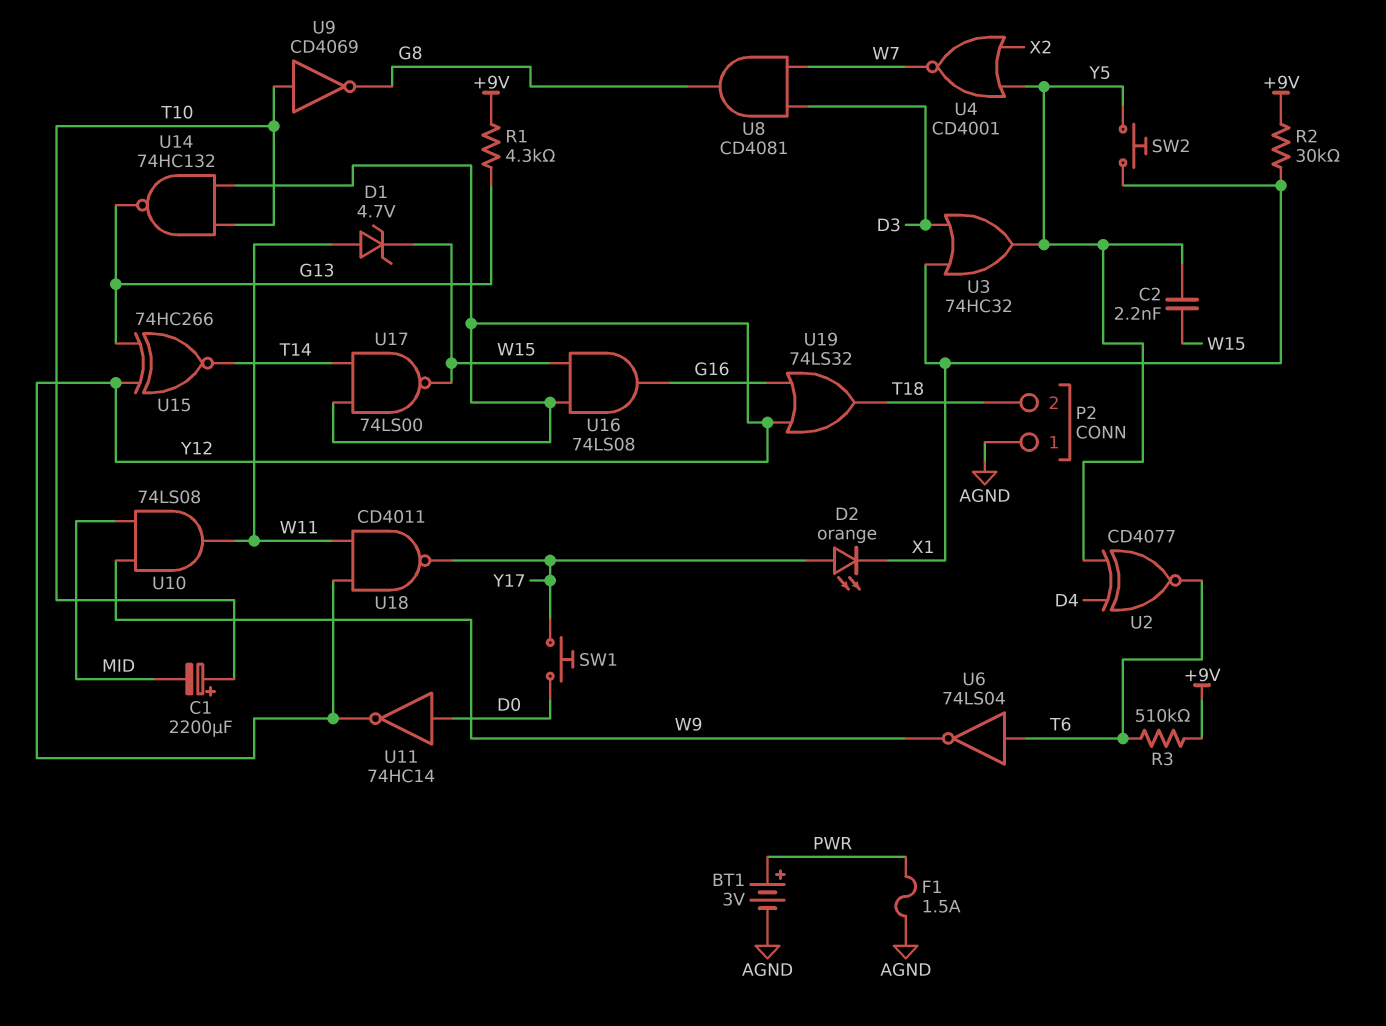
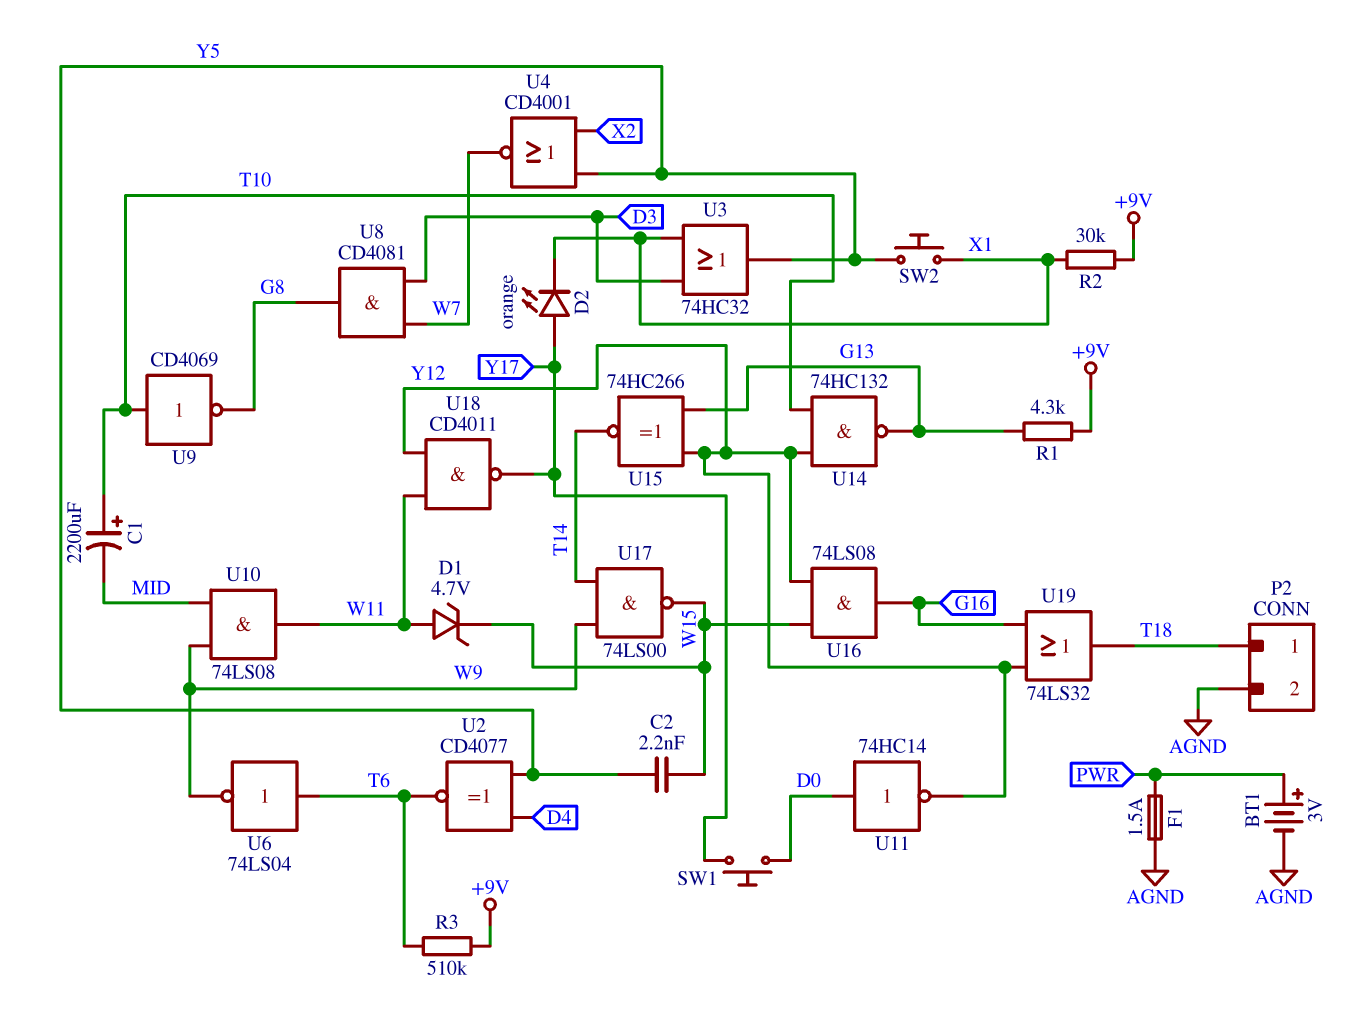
P2 pin 1: AGND -> T18
P2 pin 2: T18 -> AGND
U17: NAND 74LS00 (in T14, in Y12, out W15) -> NAND 74LS00 (in T14, in W9, out W15)

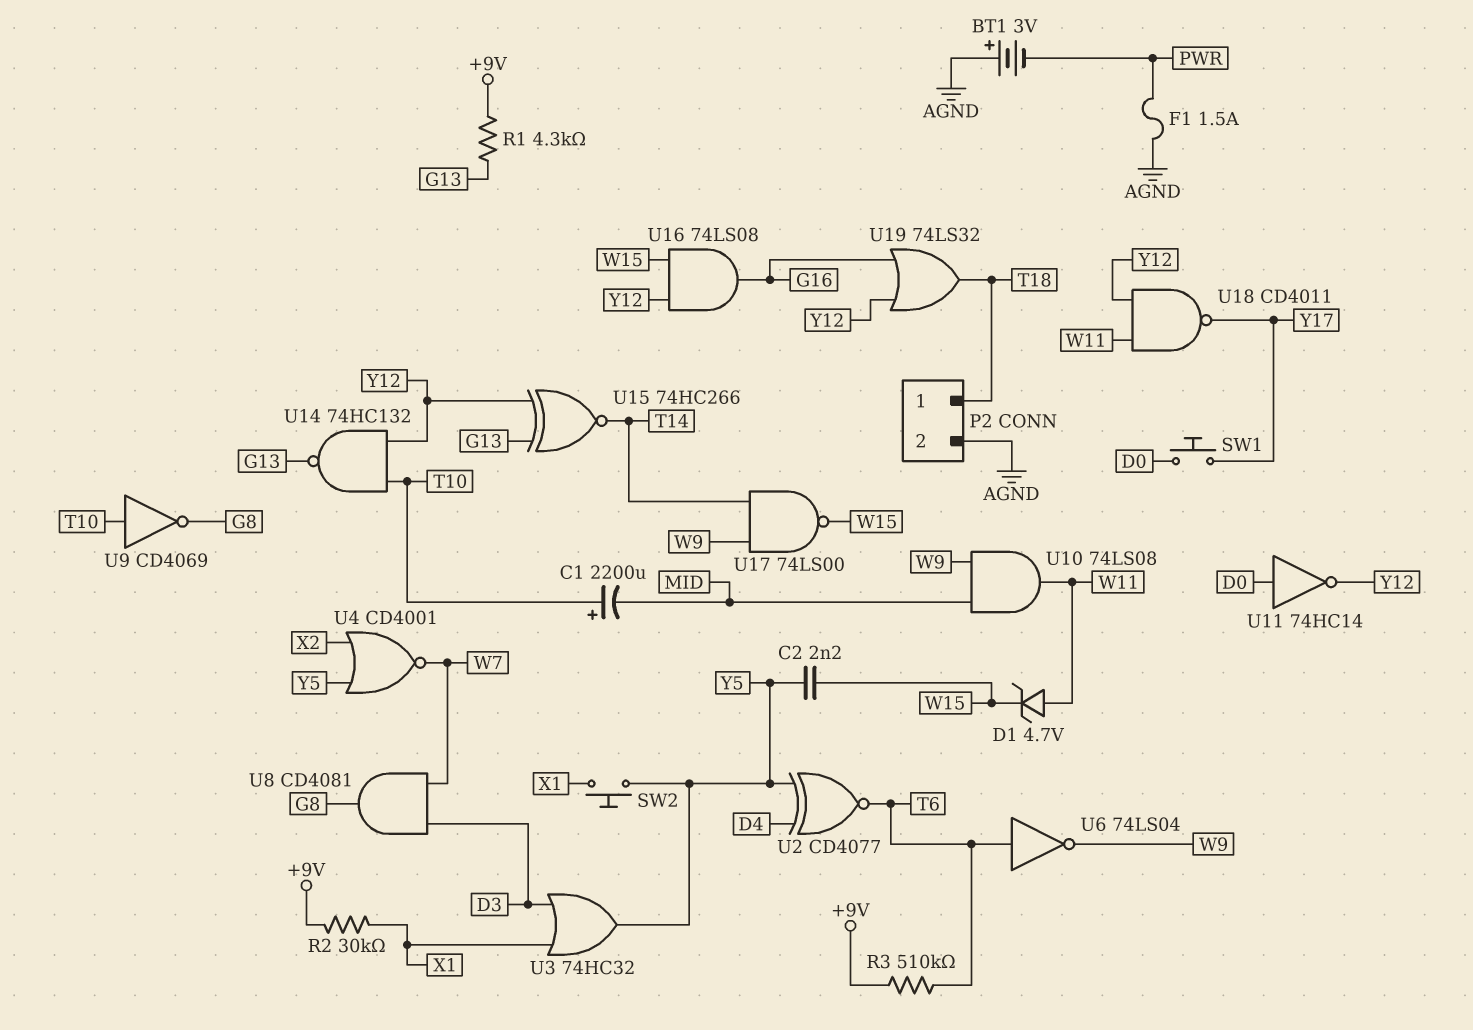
BT1: 3V (plus PWR, minus AGND) -> 3V (plus AGND, minus PWR)
D2: LED orange (A Y17, K X1) -> none

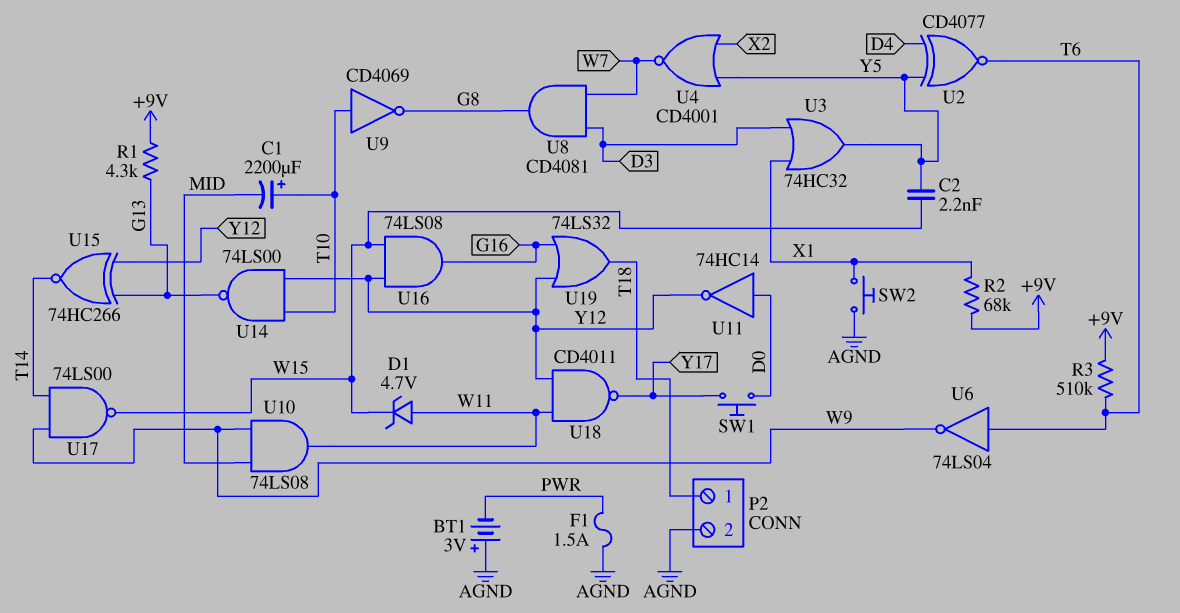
R2: 30k (+9V, X1) -> 68k (+9V, X1)
SW2: button (X1, Y5) -> button (AGND, X1)
U14: NAND 74HC132 (in T10, in Y12, out G13) -> NAND 74LS00 (in T10, in Y12, out G13)

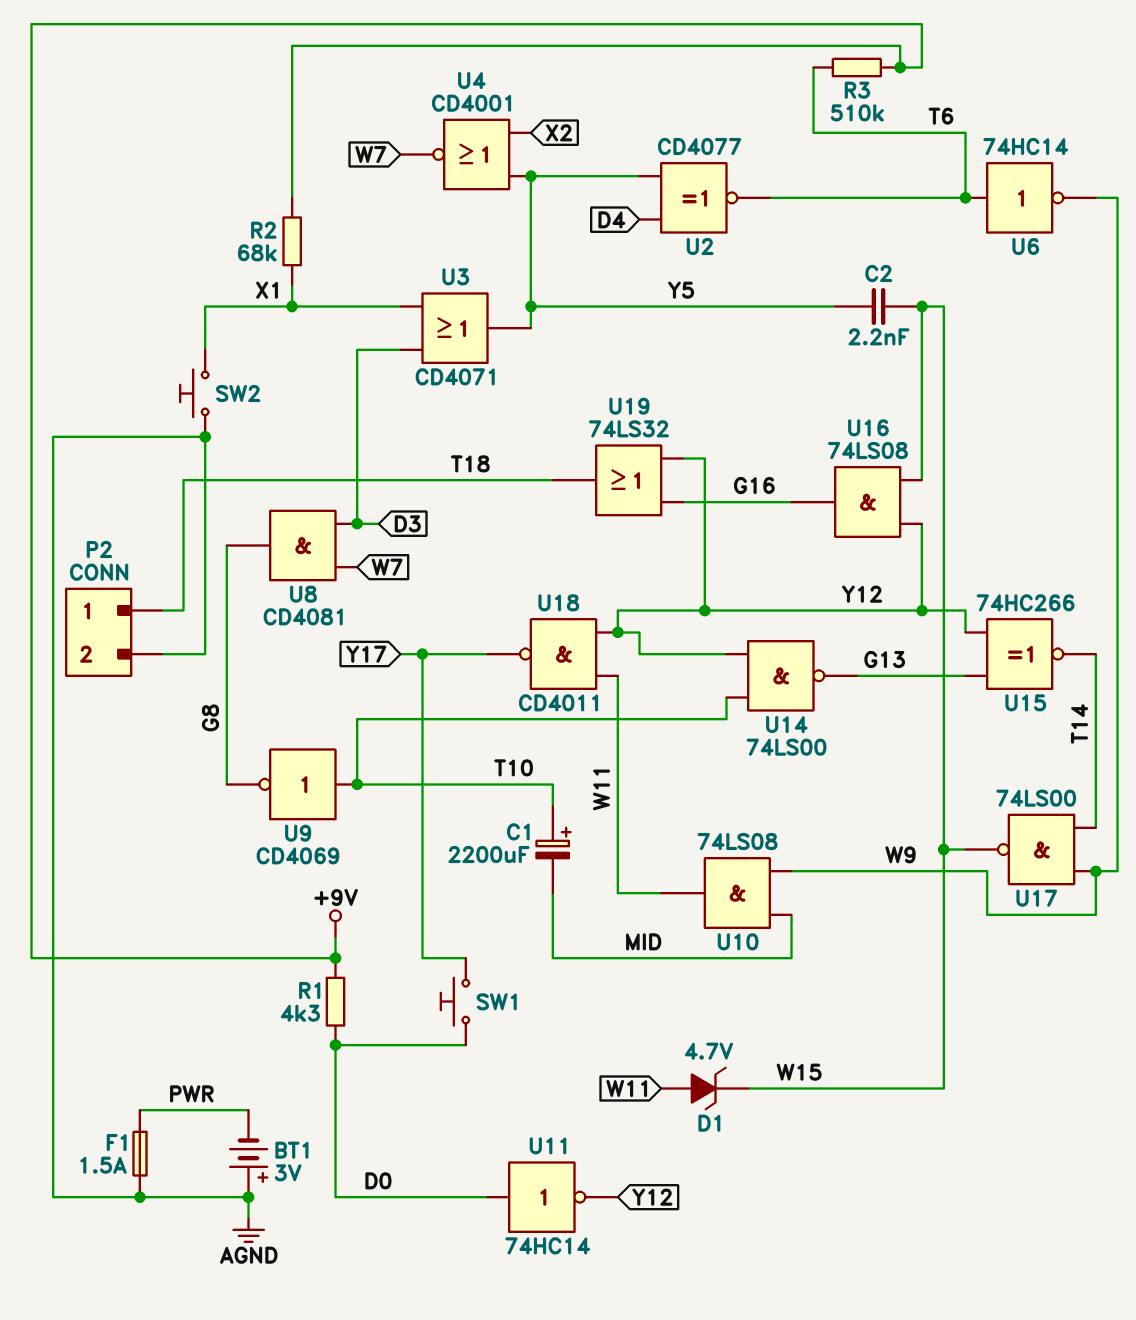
R1: 4.3k (+9V, G13) -> 4.3k (+9V, D0)
U3: OR 74HC32 (in D3, in X1, out Y5) -> OR CD4071 (in D3, in X1, out Y5)
U6: NOT 74LS04 (in T6, out W9) -> NOT 74HC14 (in T6, out W9)

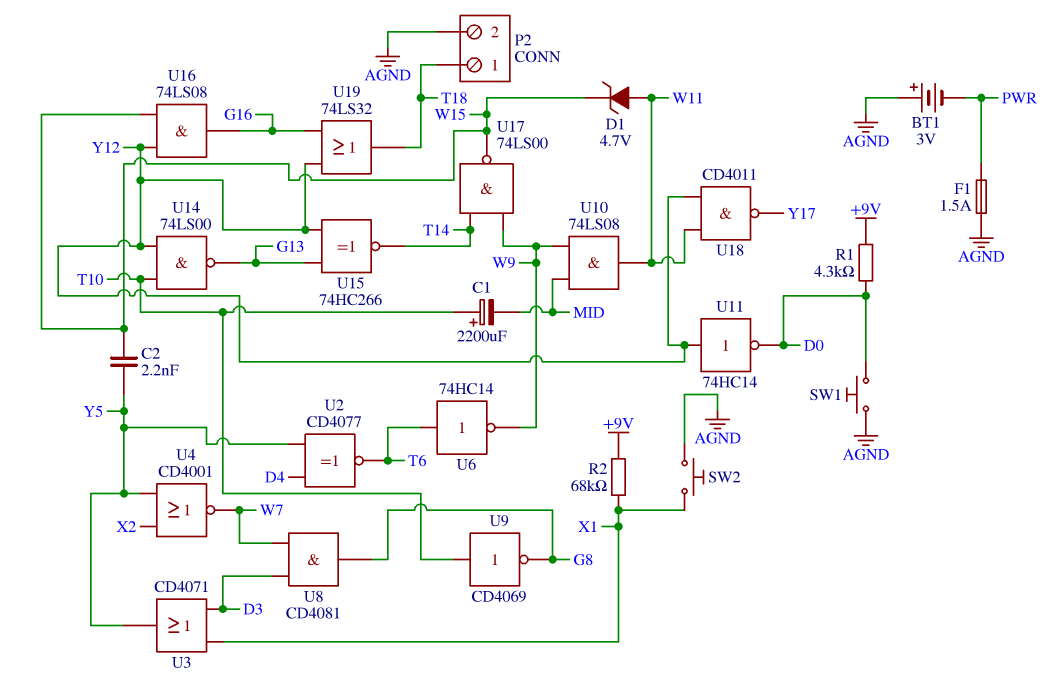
R3: 510k (+9V, T6) -> none
SW1: button (D0, Y17) -> button (AGND, D0)
U11: NOT 74HC14 (in D0, out Y12) -> NOT 74HC14 (in Y12, out D0)

